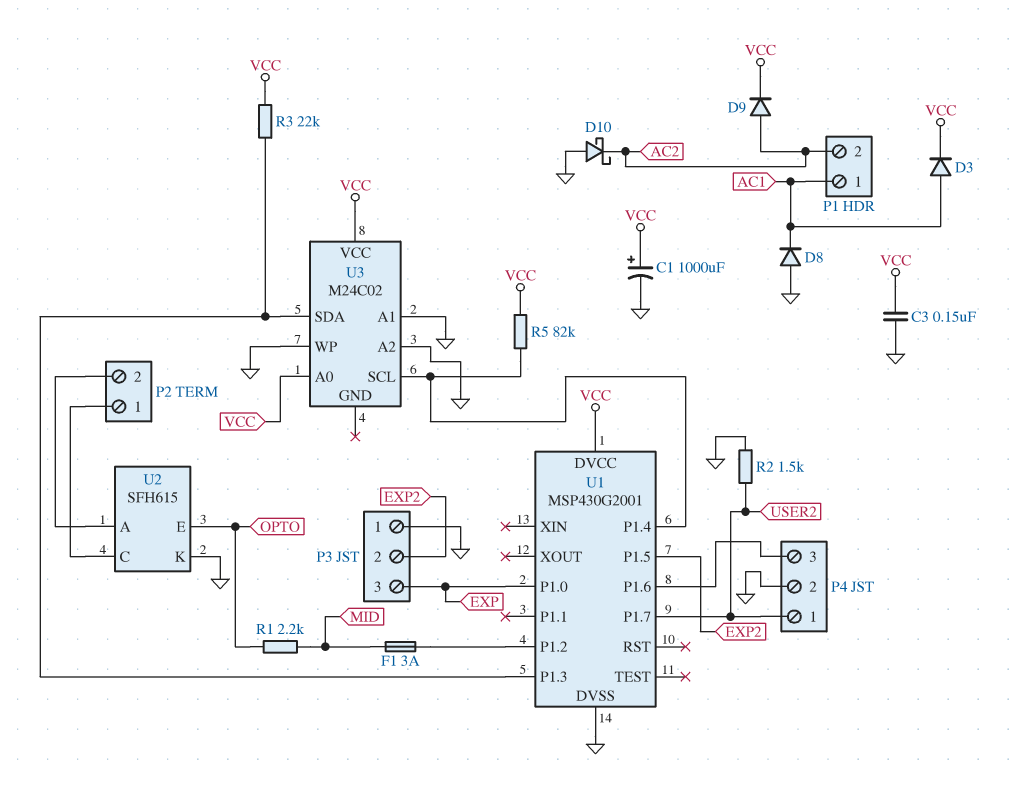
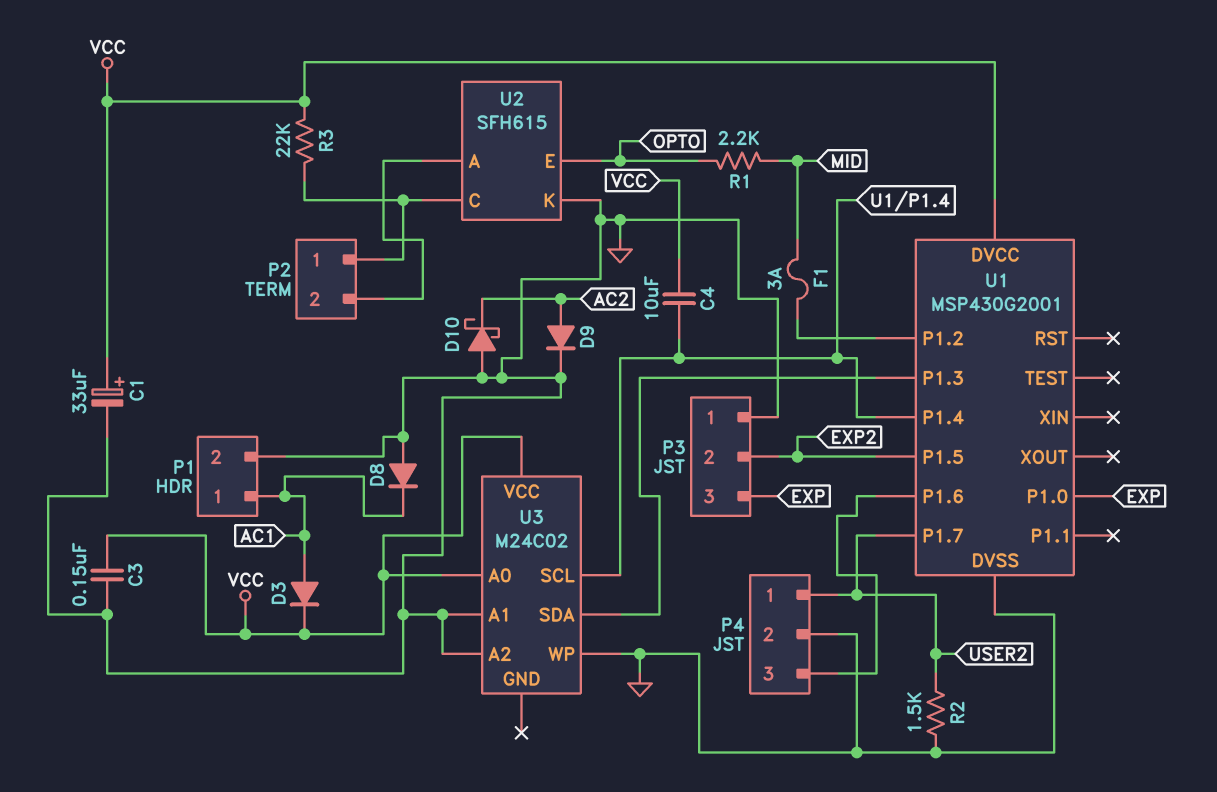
C1: 1000uF (plus VCC, minus GND) -> 33uF (plus VCC, minus GND)
C4: none -> 10uF (U1/P1.4, VCC)
D9: diode (A AC2, K VCC) -> diode (A AC2, K GND)
P1 pin 2: AC2 -> GND
R3: 22k (U1/P1.3, VCC) -> 22k (P2/1, VCC)
R5: 82k (U1/P1.4, VCC) -> none

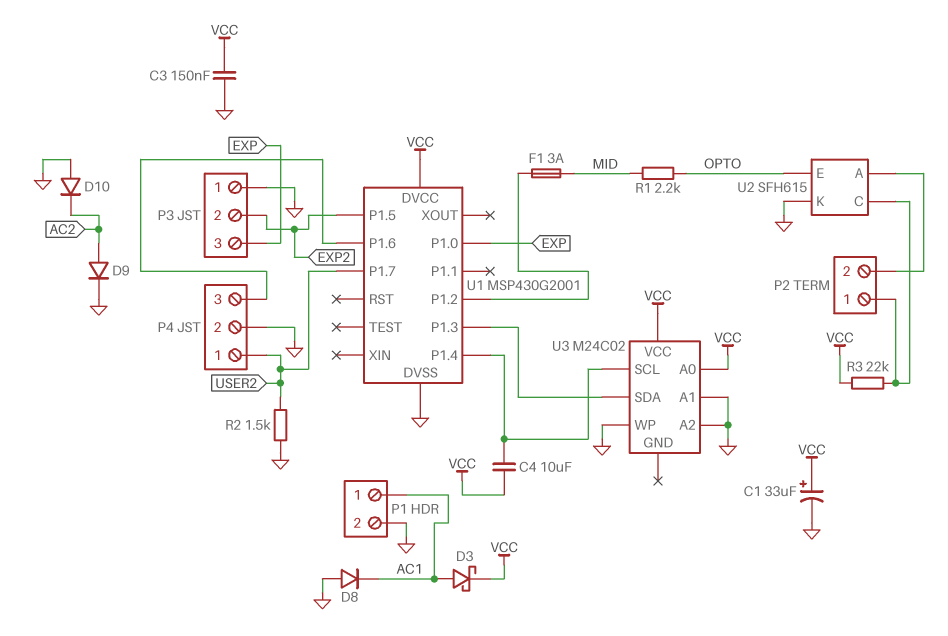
D3: diode (A AC1, K VCC) -> schottky (A AC1, K VCC)
D10: schottky (A GND, K AC2) -> diode (A GND, K AC2)

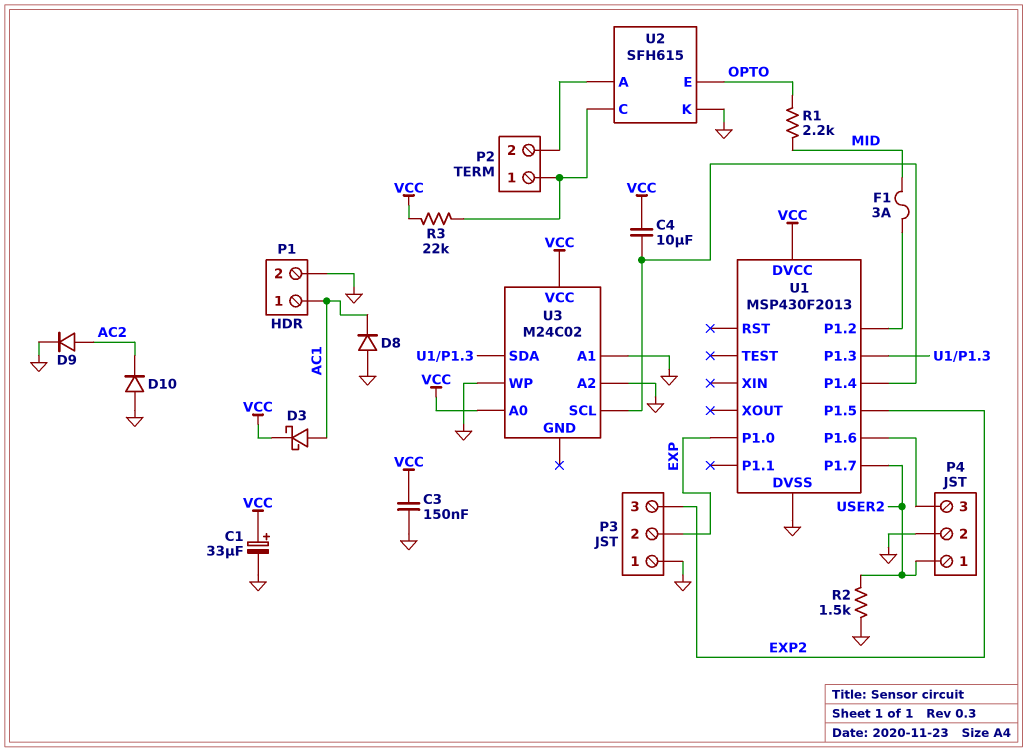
P3 pin 2: EXP2 -> EXP
P3 pin 3: EXP -> EXP2
U1: MSP430G2001 -> MSP430F2013

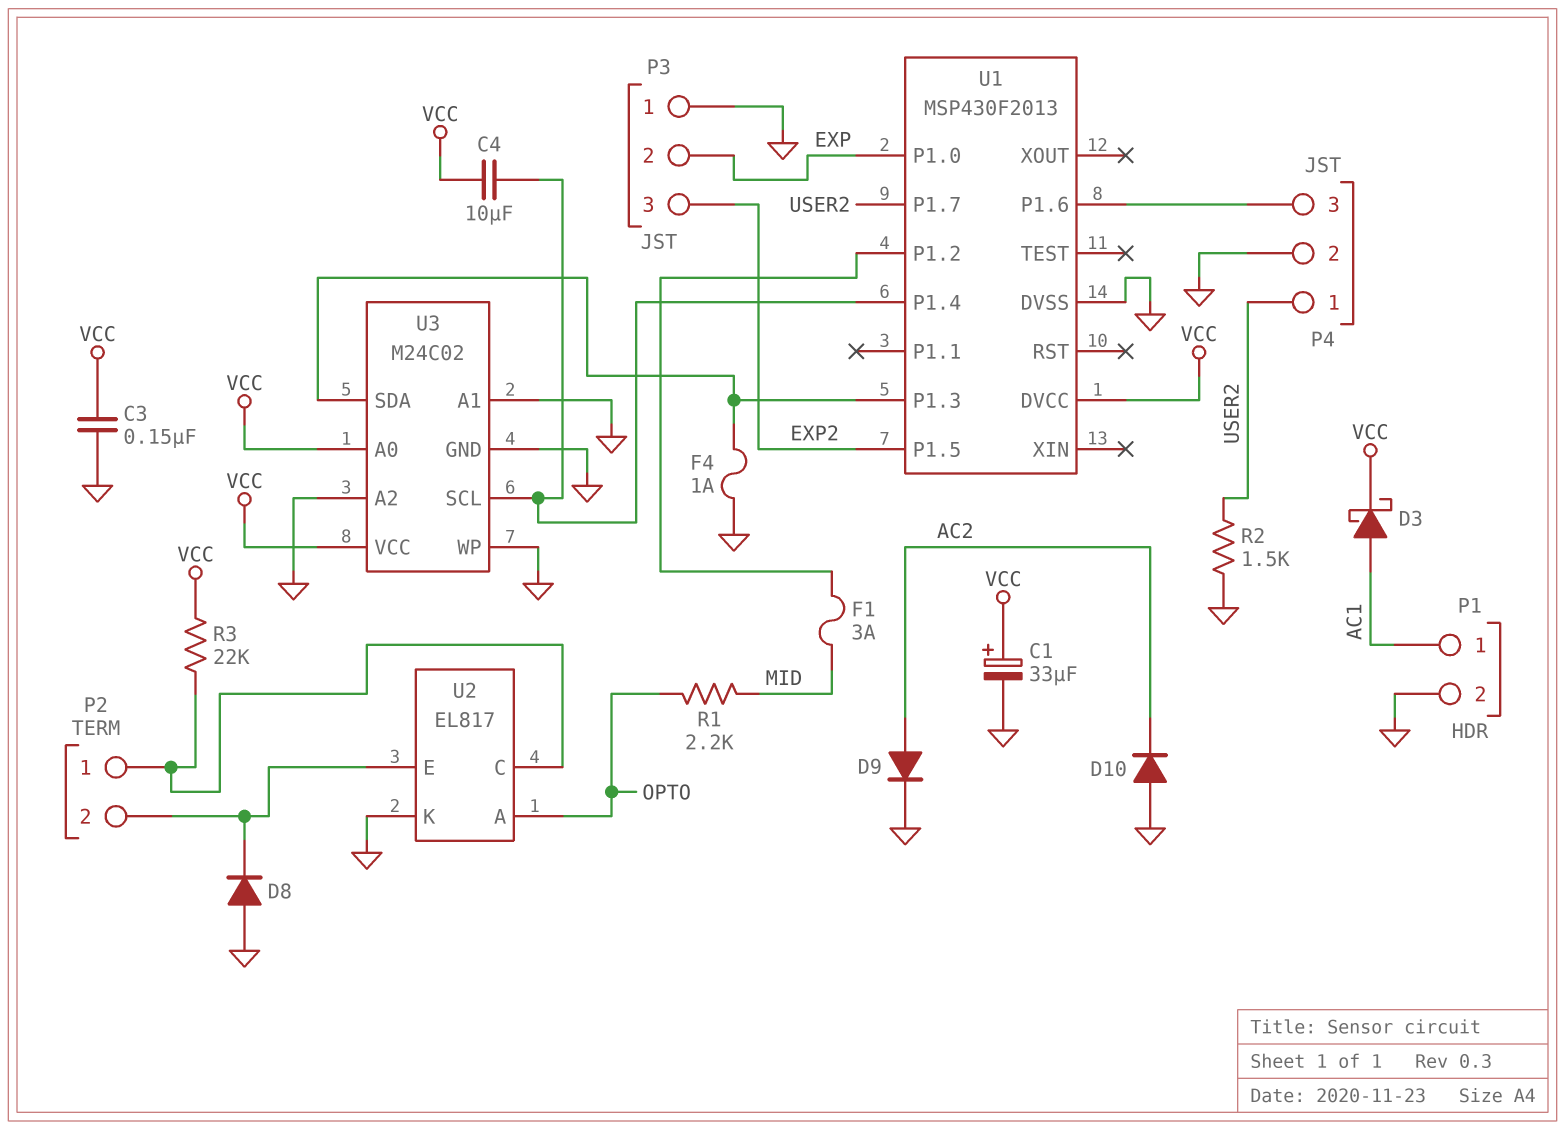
D8: diode (A GND, K AC1) -> diode (A GND, K P2/2)
F4: none -> 1A (GND, U1/P1.3)
U2: SFH615 -> EL817
U2 pin A: P2/2 -> OPTO
U2 pin E: OPTO -> P2/2
U3 pin GND: none -> GND

